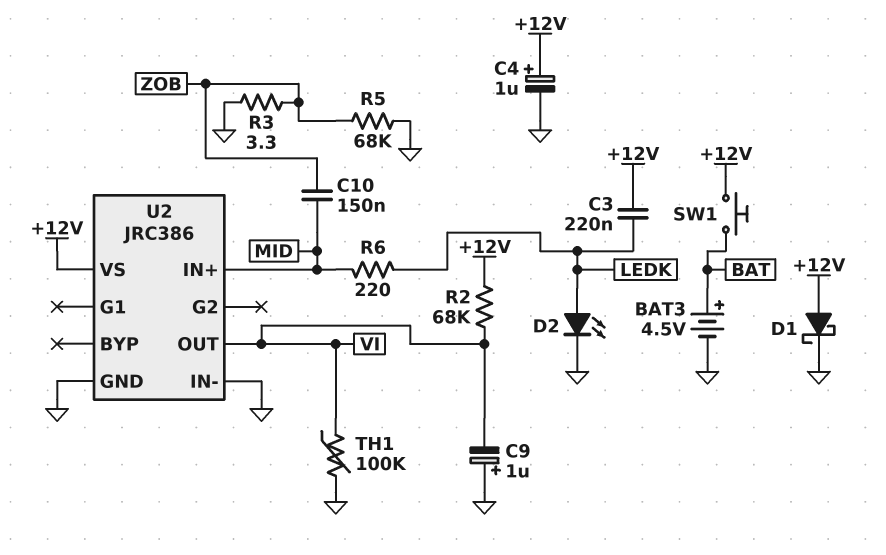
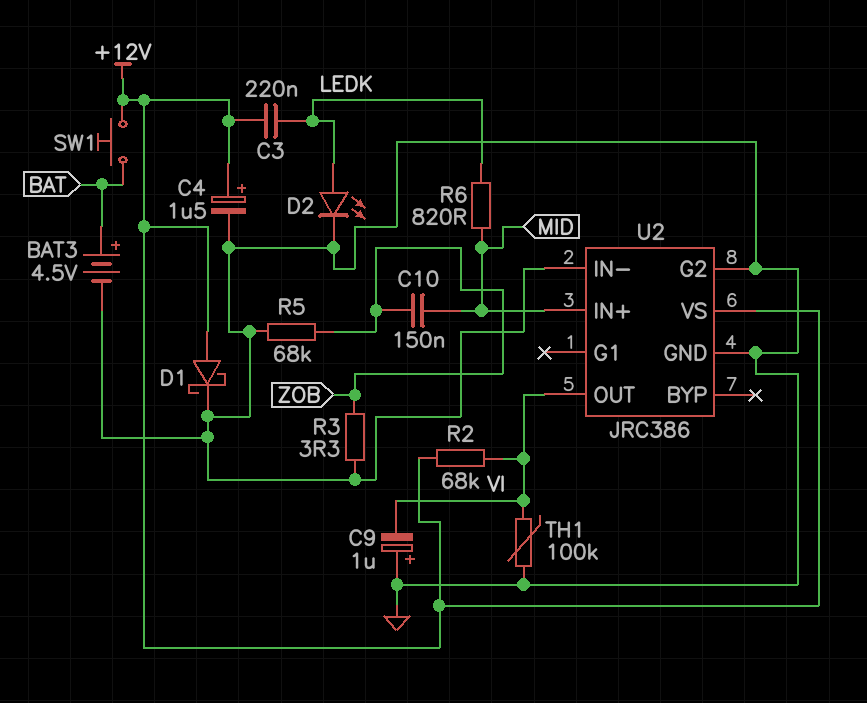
C4: 1uF (plus +12V, minus GND) -> 1.5uF (plus +12V, minus GND)
R6: 220 (LEDK, MID) -> 820 (LEDK, MID)
U2 pin G2: none -> GND

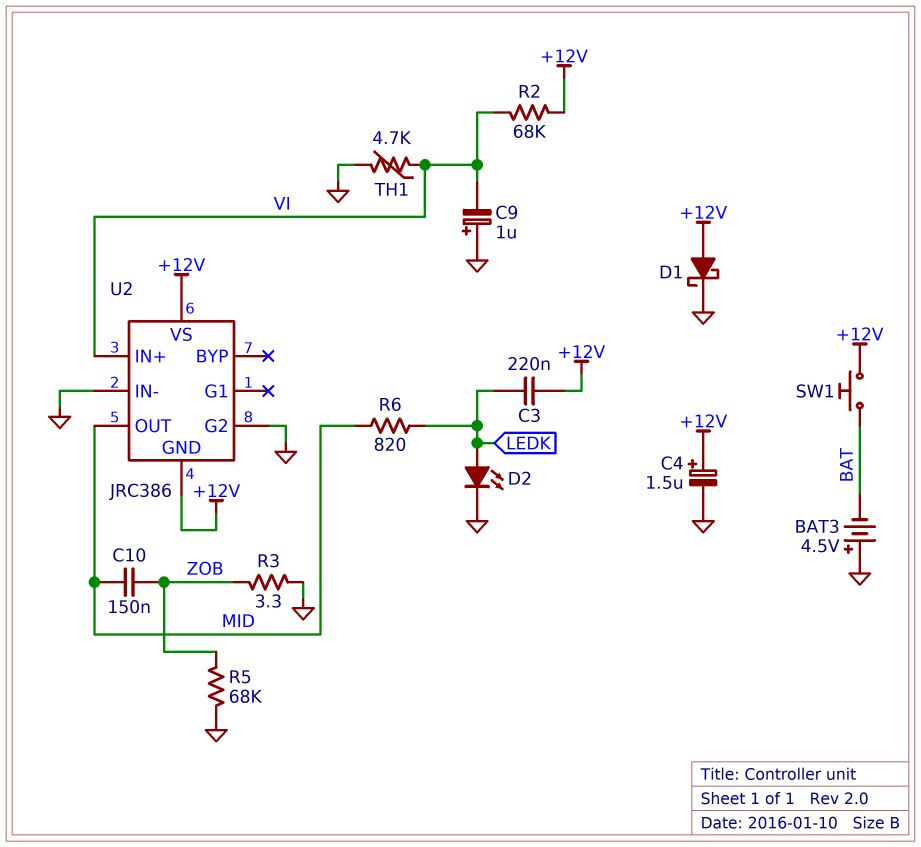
BAT3: 4.5V (plus BAT, minus GND) -> 4.5V (plus GND, minus BAT)
TH1: 100k (GND, VI) -> 4.7k (GND, VI)
U2 pin GND: GND -> +12V
U2 pin IN+: MID -> VI
U2 pin OUT: VI -> MID

